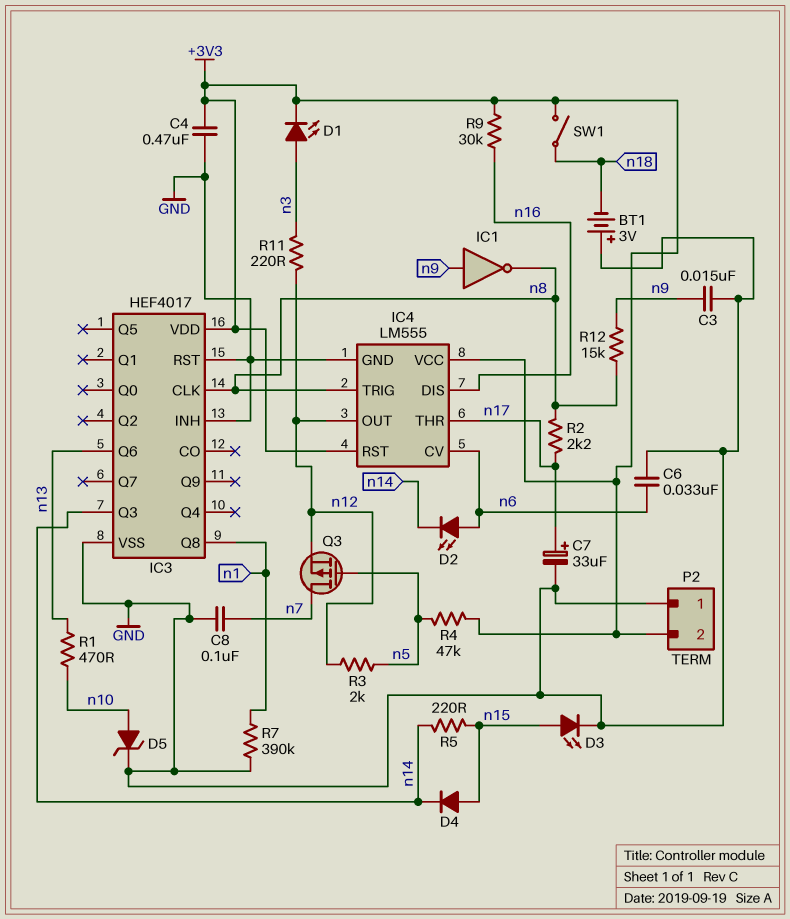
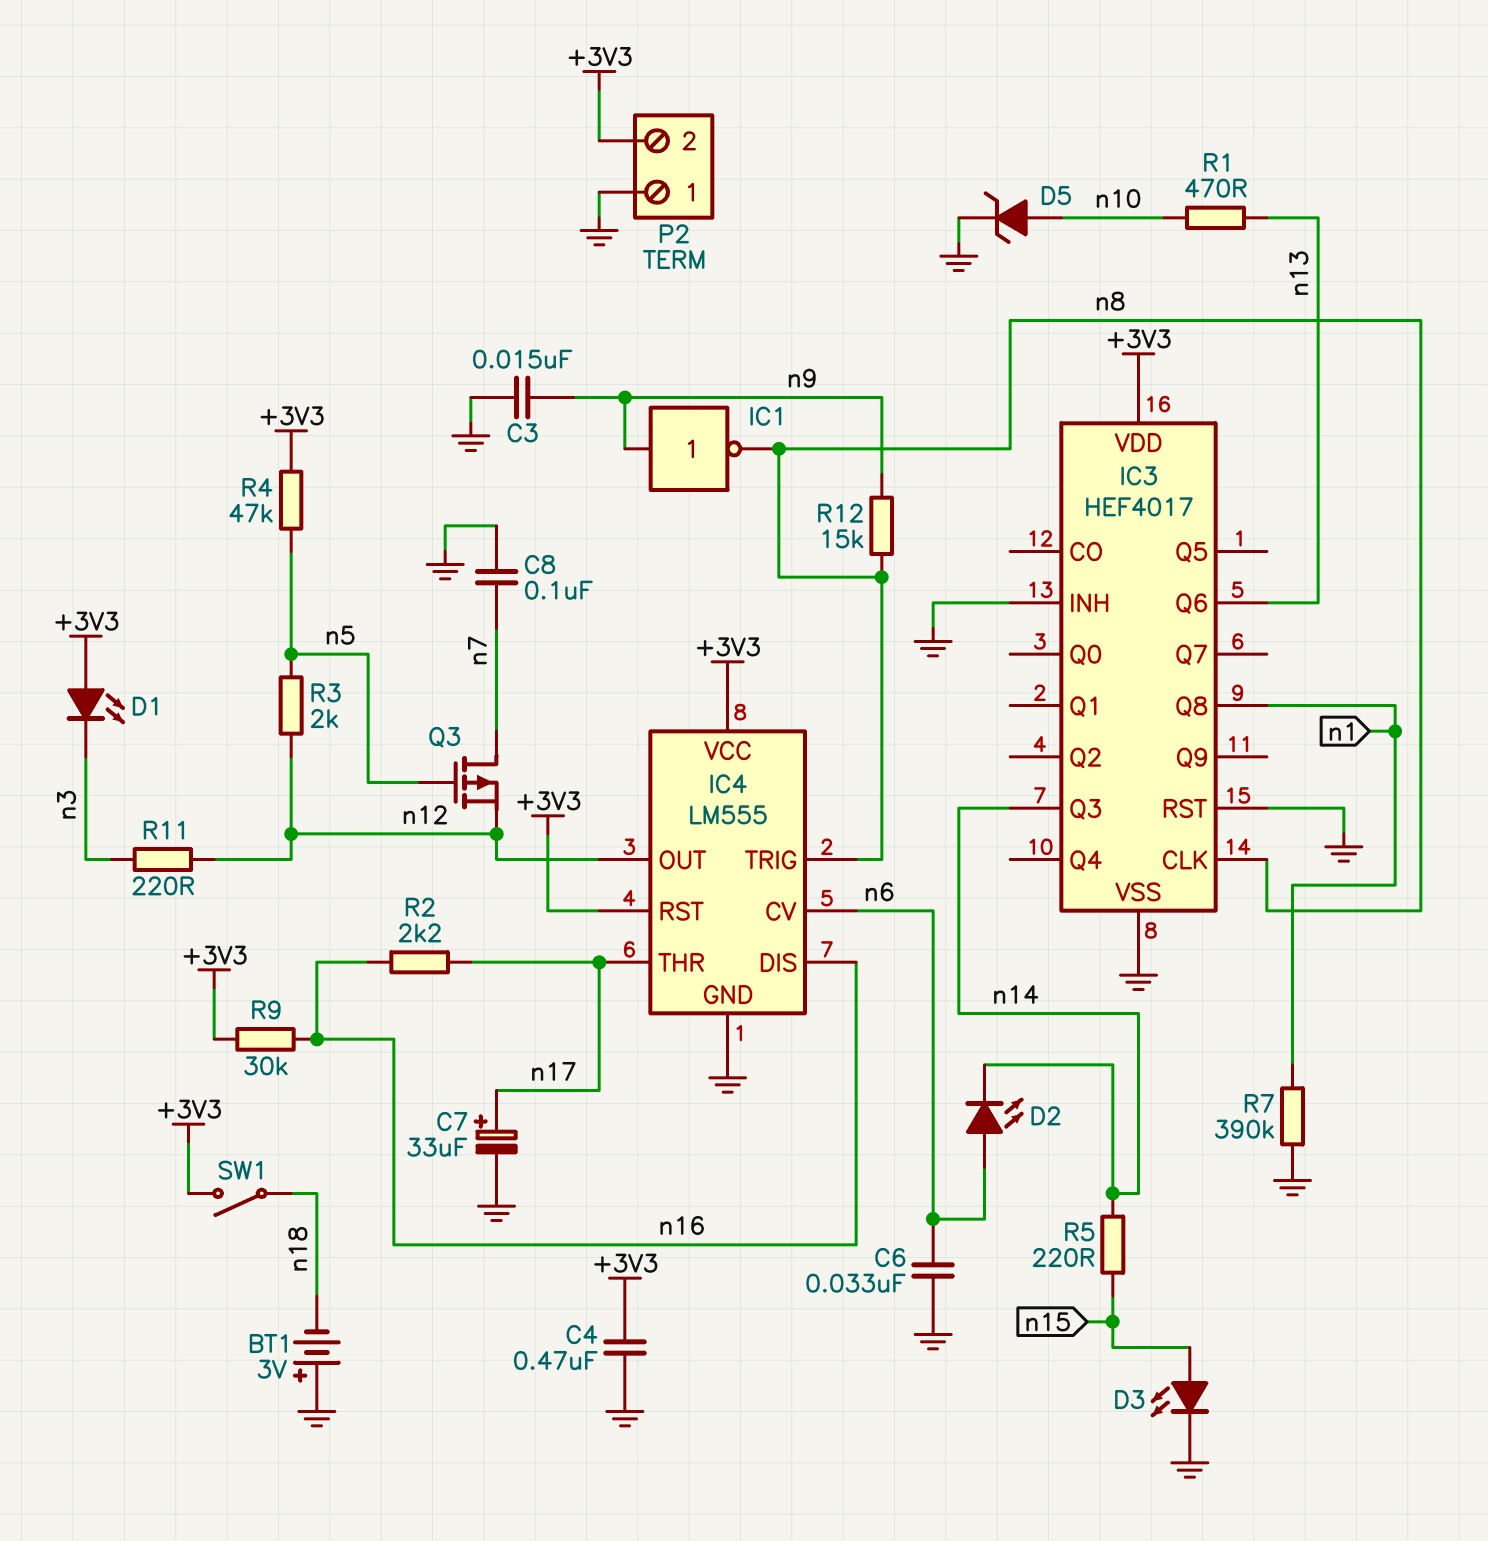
D1: LED (A n3, K +3V3) -> LED (A +3V3, K n3)
D4: diode (A n15, K n14) -> none
R2: 2.2k (n8, n17) -> 2.2k (n16, n17)

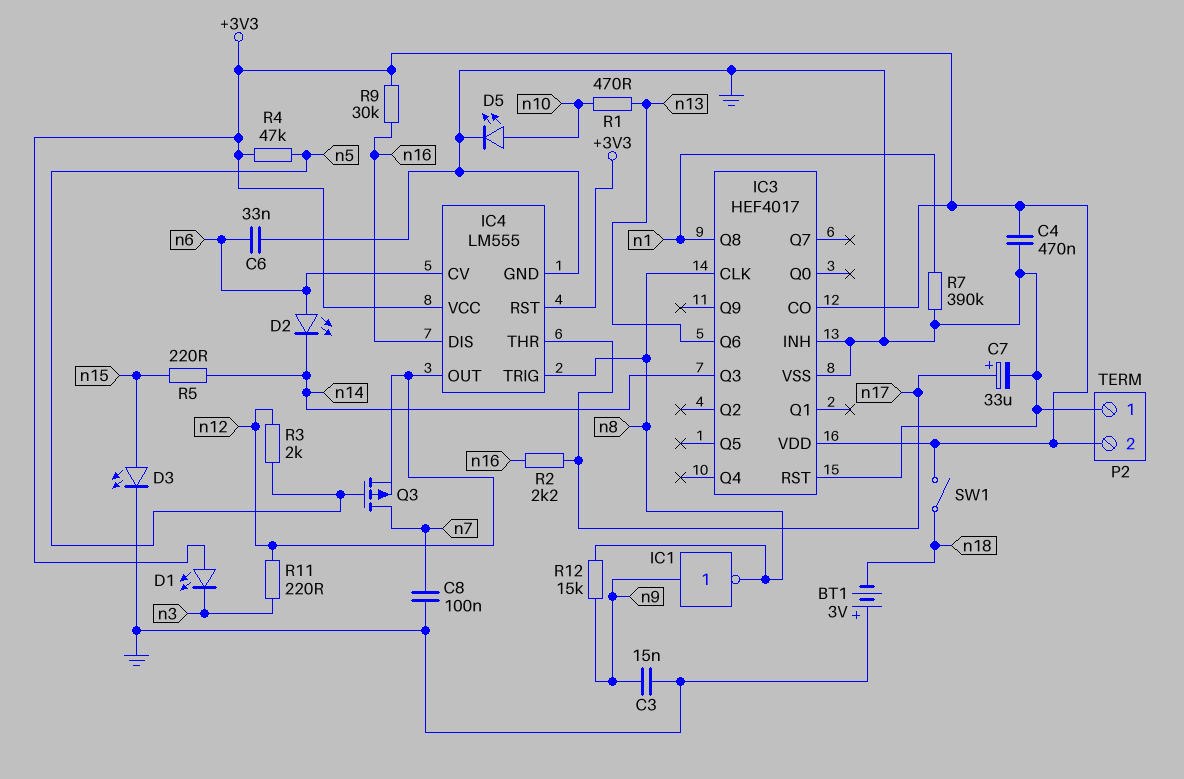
D5: zener (A n10, K GND) -> LED (A n10, K GND)
IC3 pin CO: none -> +3V3

